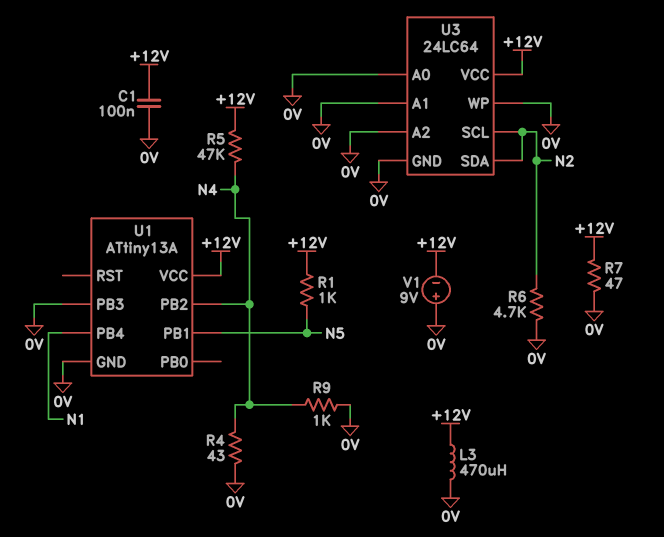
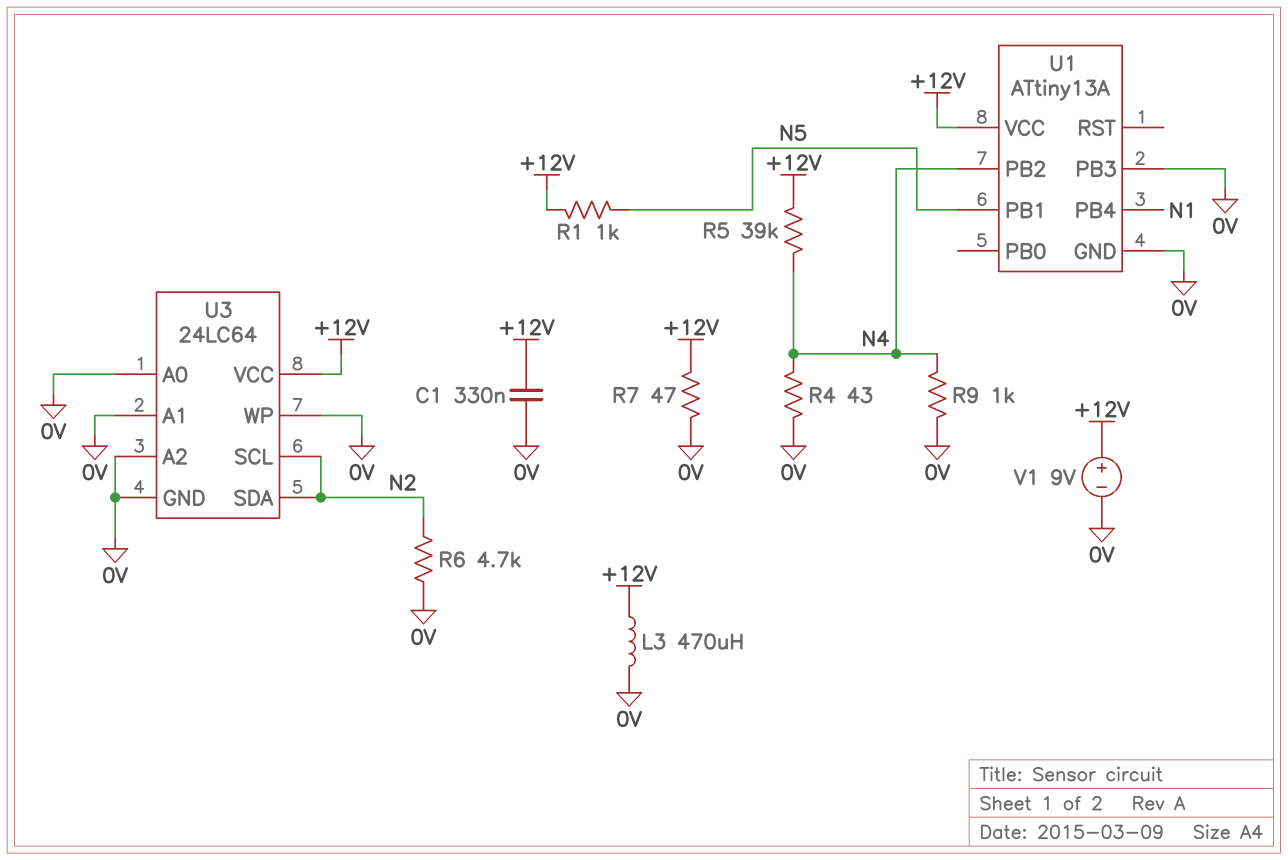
C1: 100nF (+12V, 0V) -> 330nF (+12V, 0V)
R5: 47k (+12V, N4) -> 39k (+12V, N4)
V1: 9V (plus 0V, minus +12V) -> 9V (plus +12V, minus 0V)

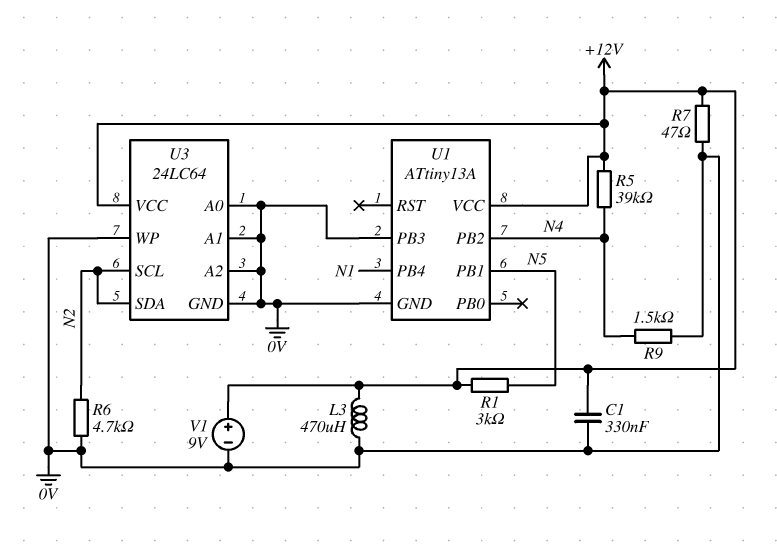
R1: 1k (+12V, N5) -> 3k (+12V, N5)
R4: 43 (0V, N4) -> none
R9: 1k (0V, N4) -> 1.5k (0V, N4)

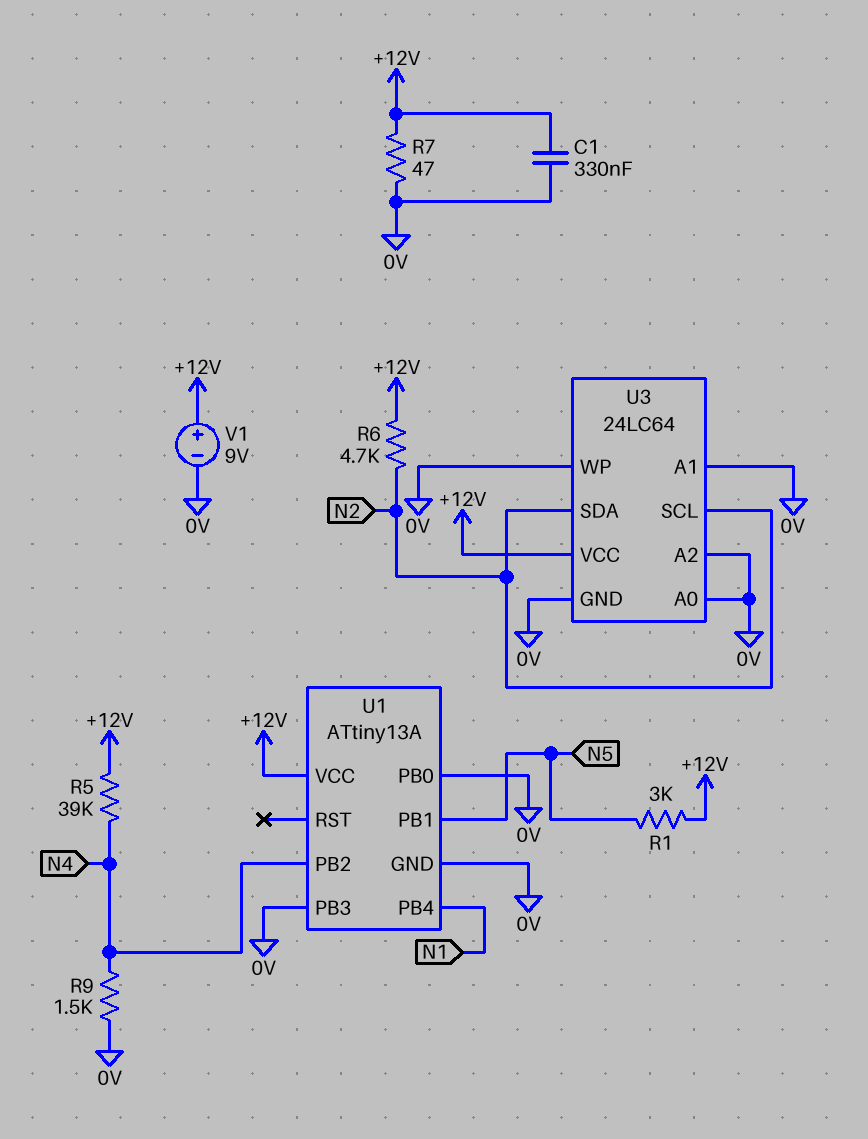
L3: 470uH (+12V, 0V) -> none
R6: 4.7k (0V, N2) -> 4.7k (+12V, N2)
U1 pin PB0: none -> 0V

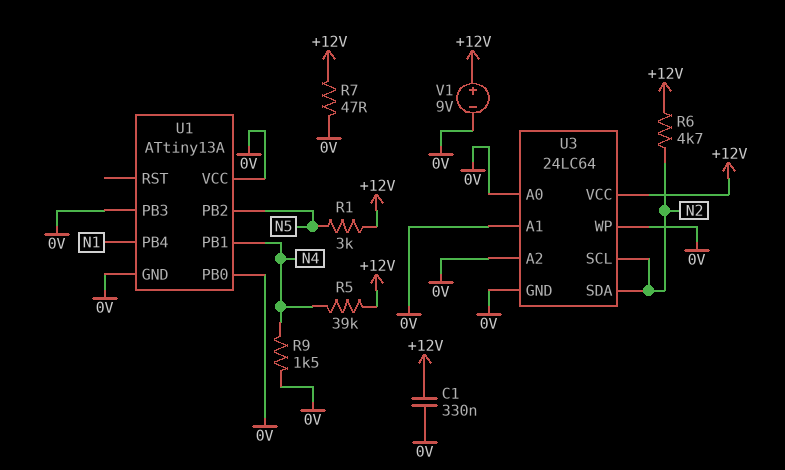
U1 pin PB1: N5 -> N4
U1 pin PB2: N4 -> N5
U1 pin VCC: +12V -> 0V

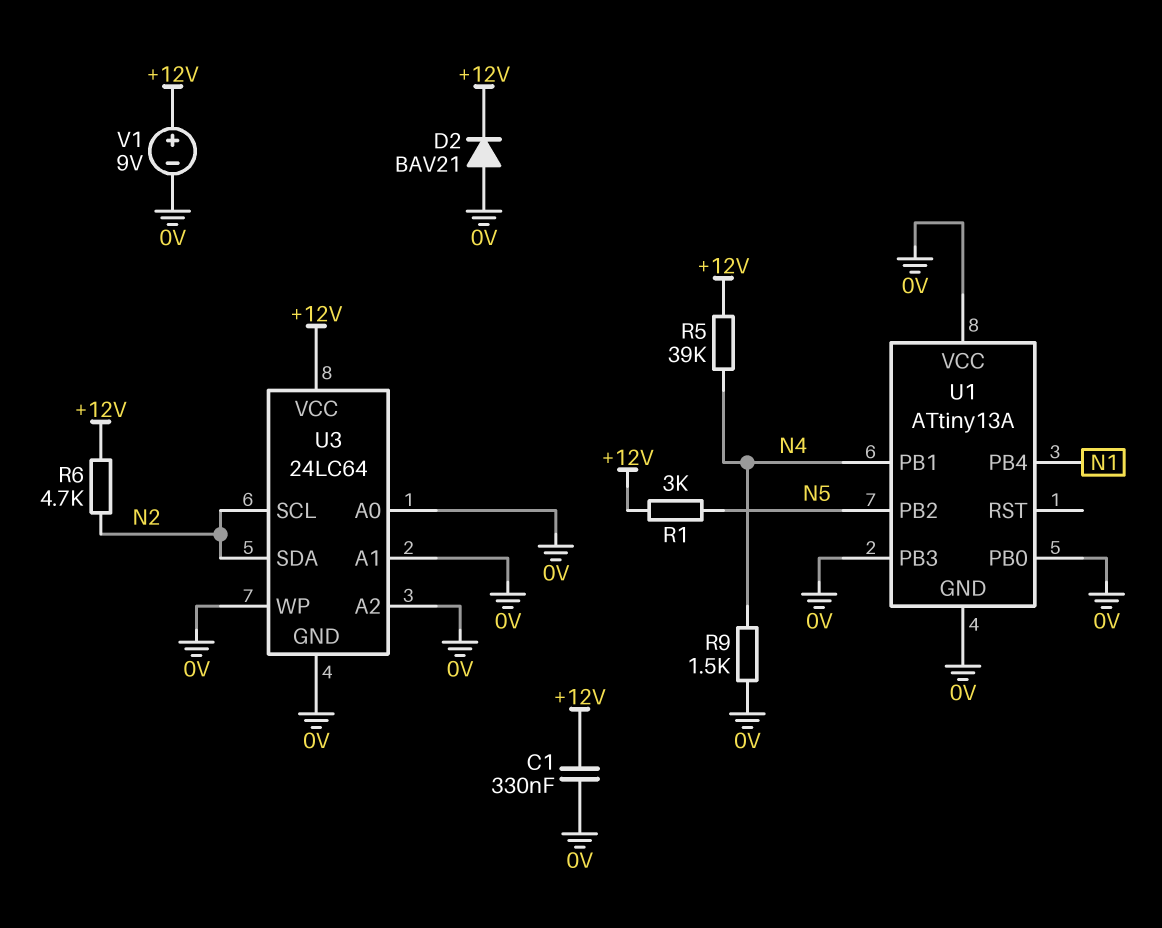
D2: none -> diode BAV21 (A 0V, K +12V)
R7: 47 (+12V, 0V) -> none

